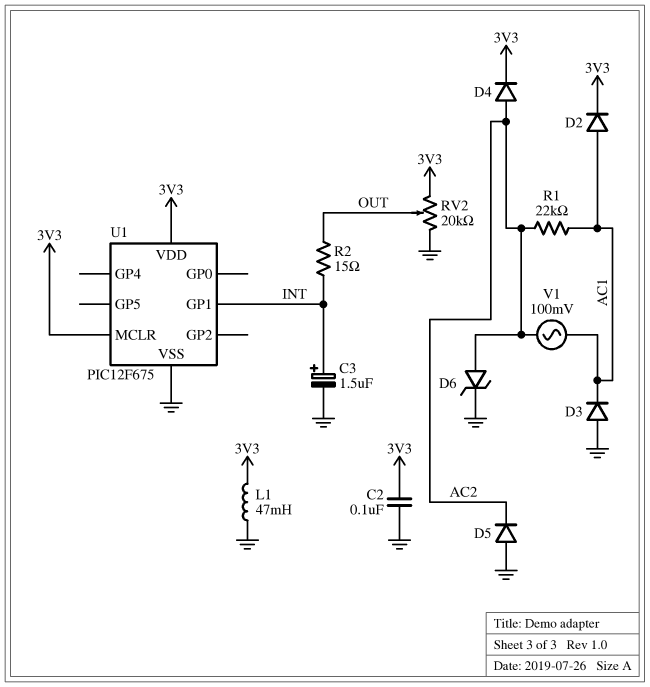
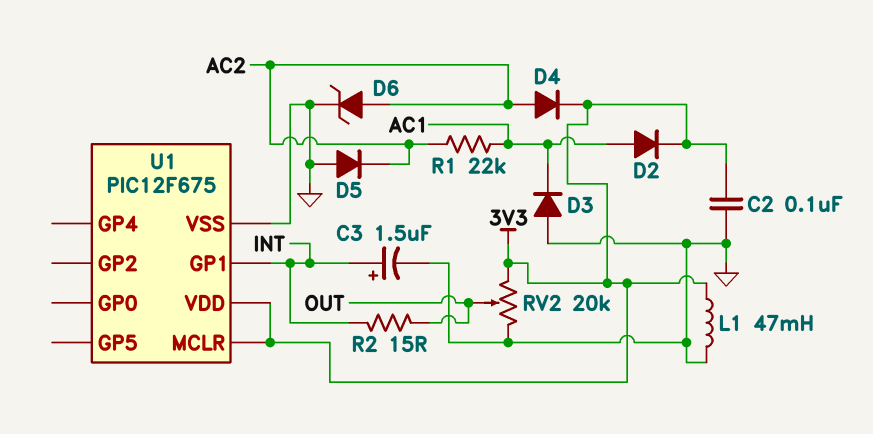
V1: AC 100mV (AC1, AC2) -> none

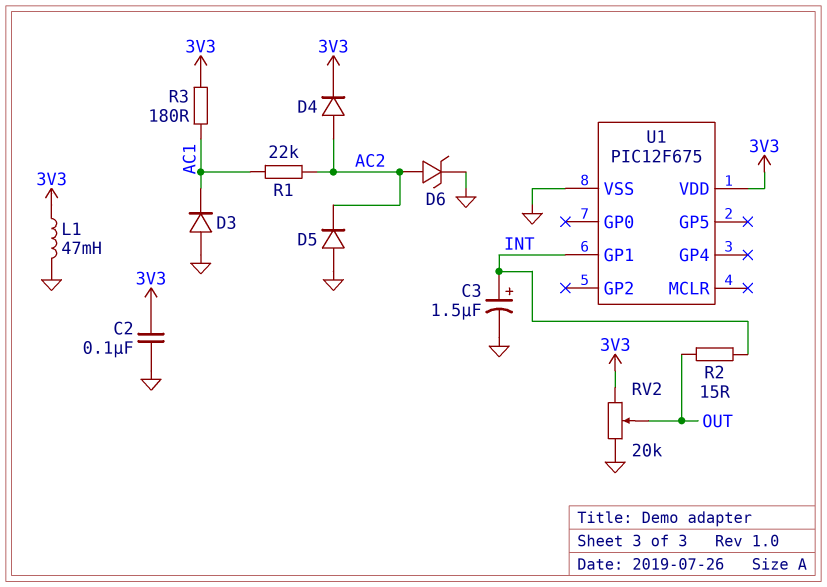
D2: diode (A AC1, K 3V3) -> none
R3: none -> 180 (3V3, AC1)
U1 pin MCLR: 3V3 -> none

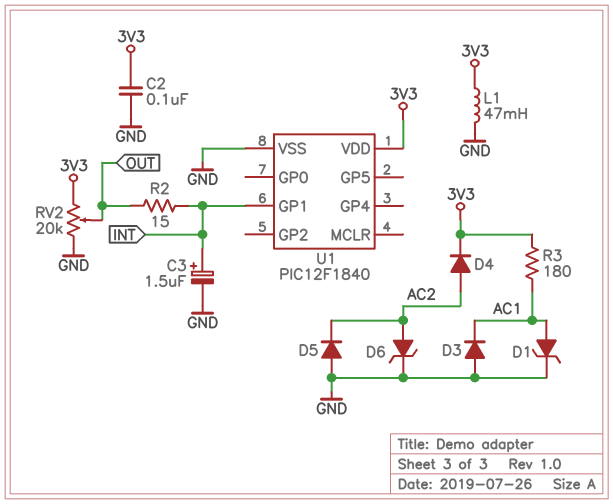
D1: none -> zener (A AC1, K GND)
R1: 22k (AC1, AC2) -> none
U1: PIC12F675 -> PIC12F1840

